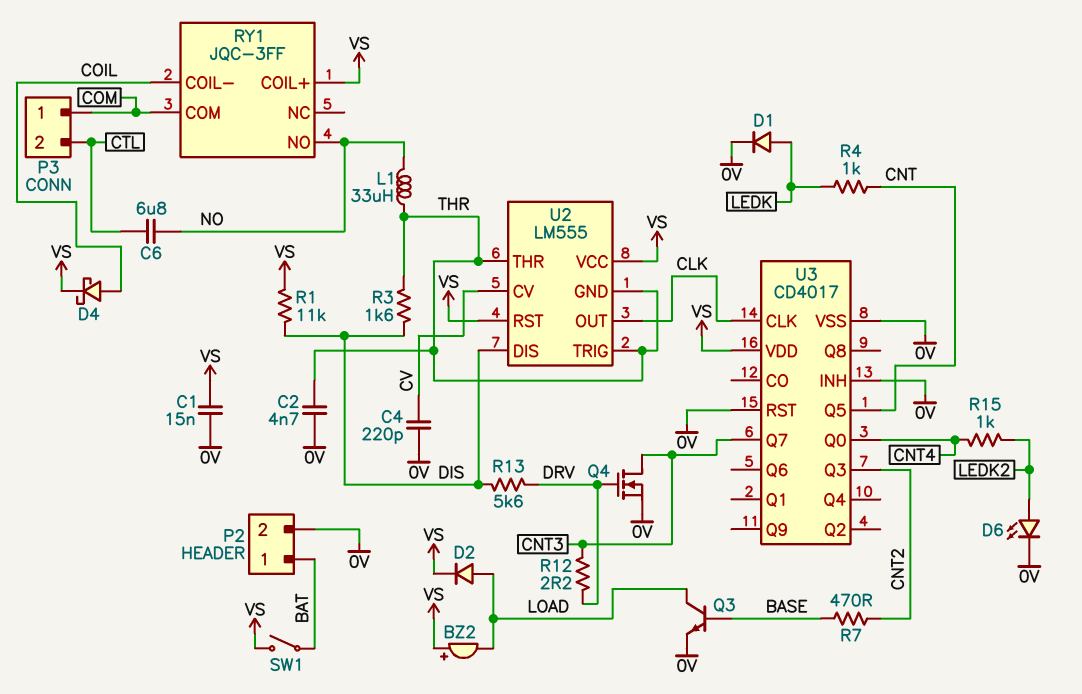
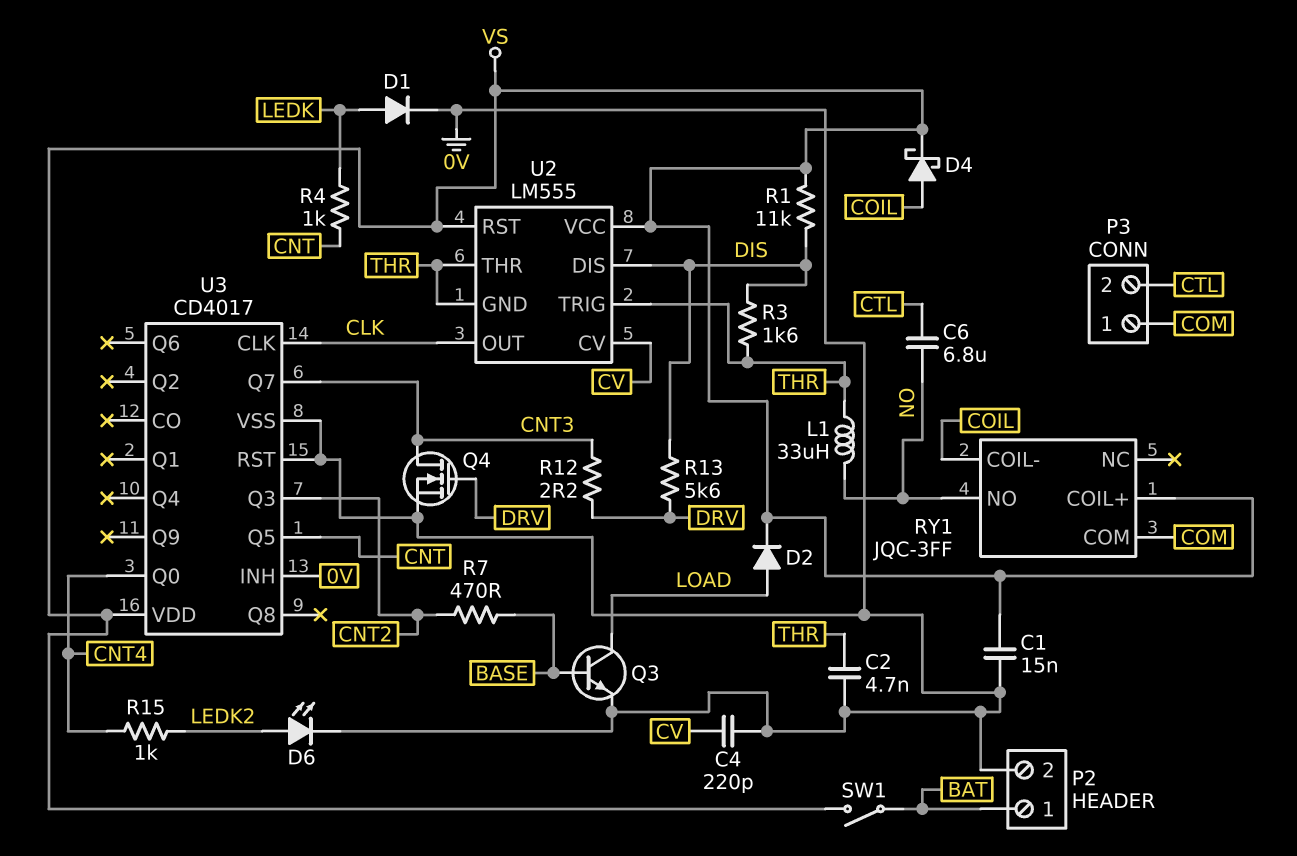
BZ2: buzzer (plus VS, minus LOAD) -> none

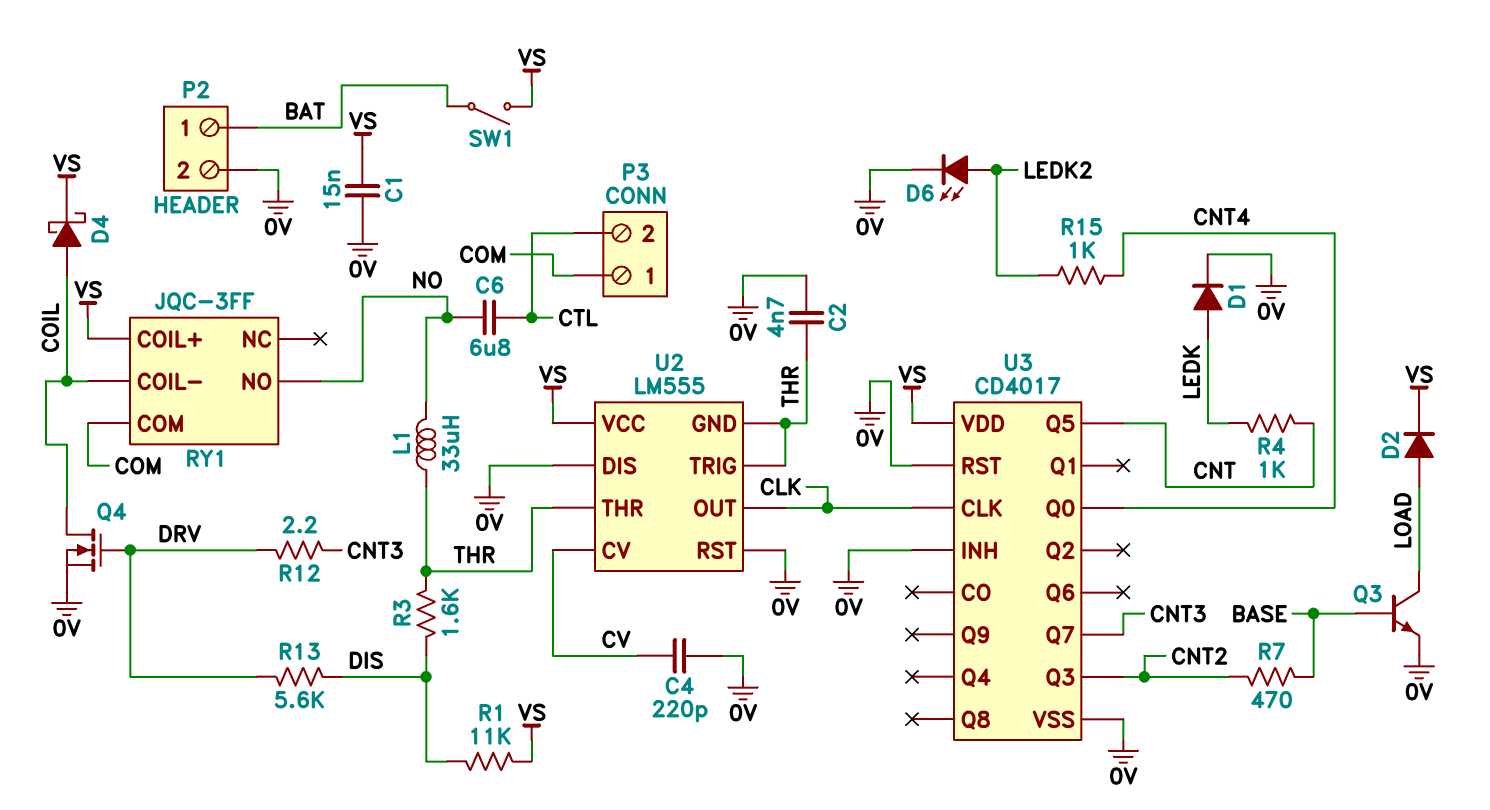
Q4: NMOS (G DRV, D CNT3, S 0V) -> NMOS (G DRV, D COIL, S 0V)
U2 pin DIS: DIS -> 0V
U2 pin RST: VS -> 0V

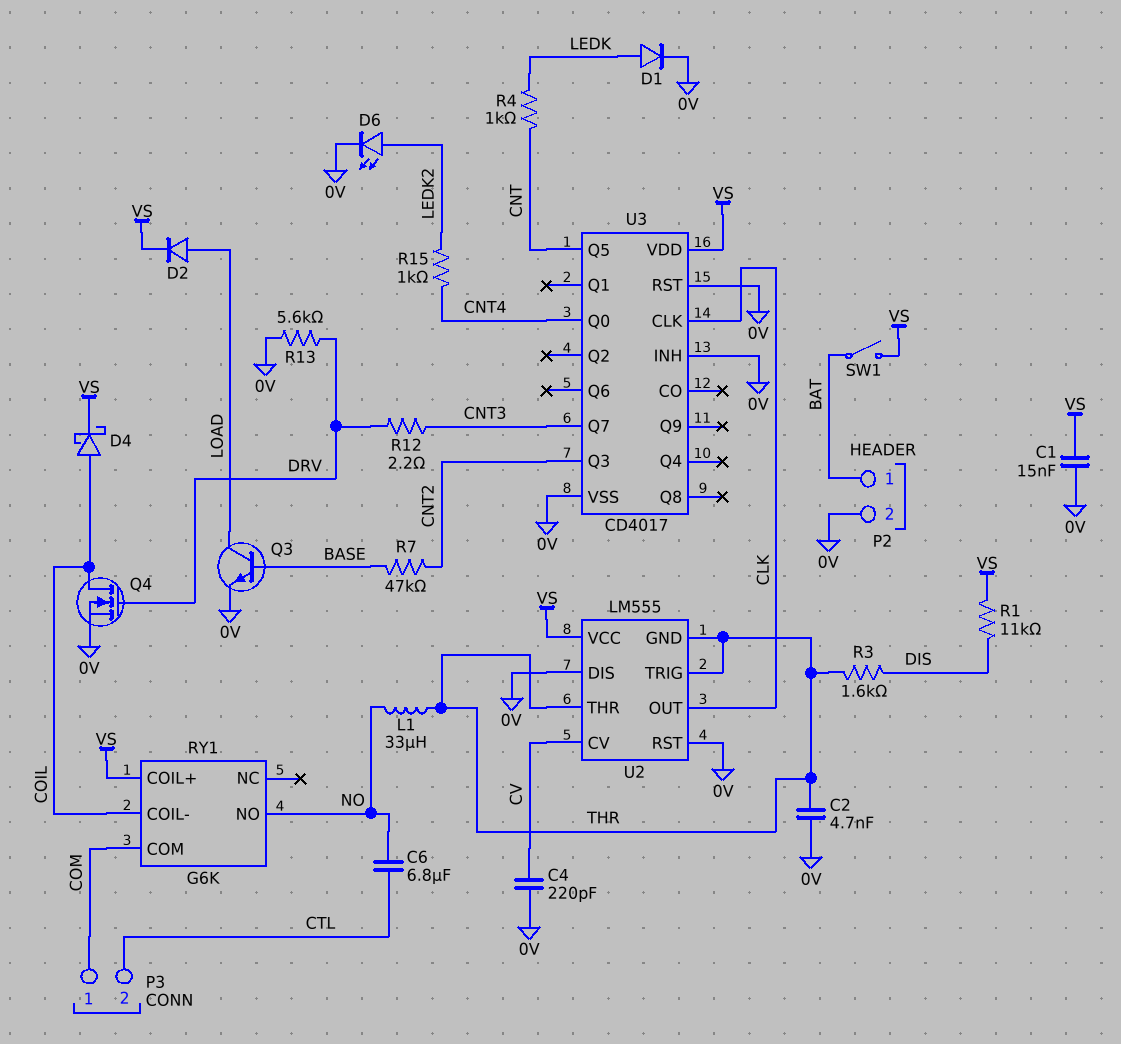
R7: 470 (BASE, CNT2) -> 47k (BASE, CNT2)
R13: 5.6k (DIS, DRV) -> 5.6k (0V, DRV)
RY1: JQC-3FF -> G6K

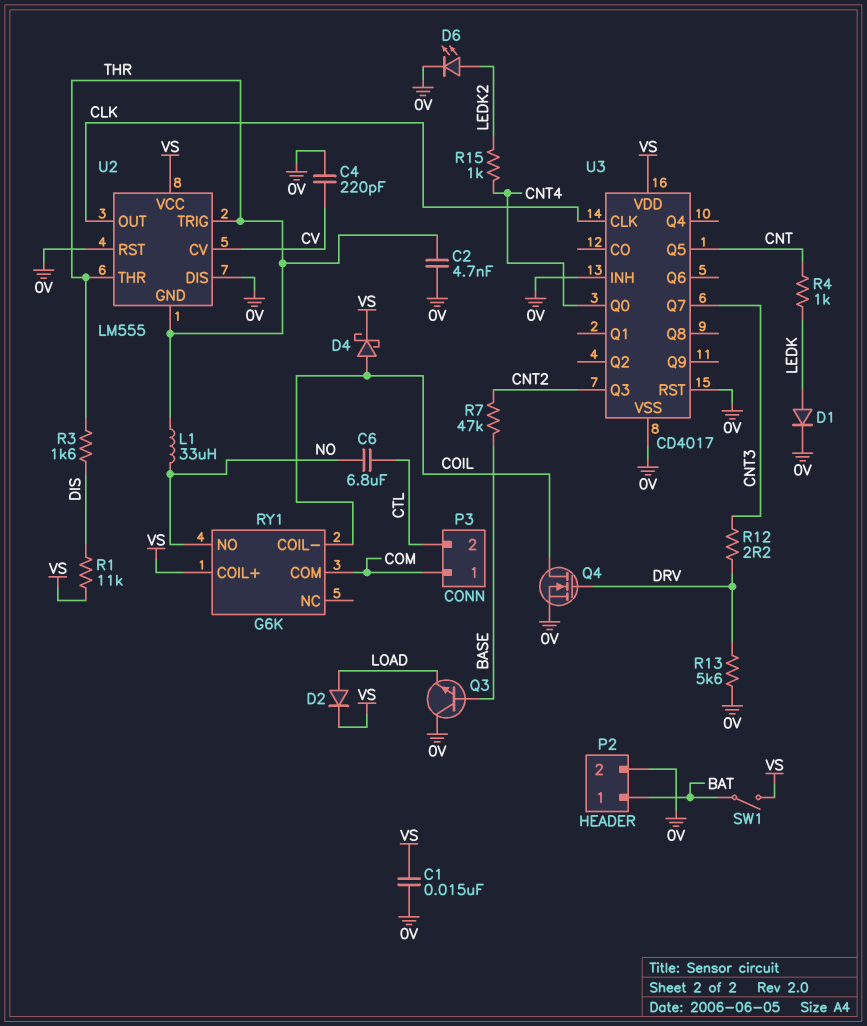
Q3: NPN (B BASE, C LOAD, E 0V) -> NPN (B BASE, C 0V, E LOAD)

